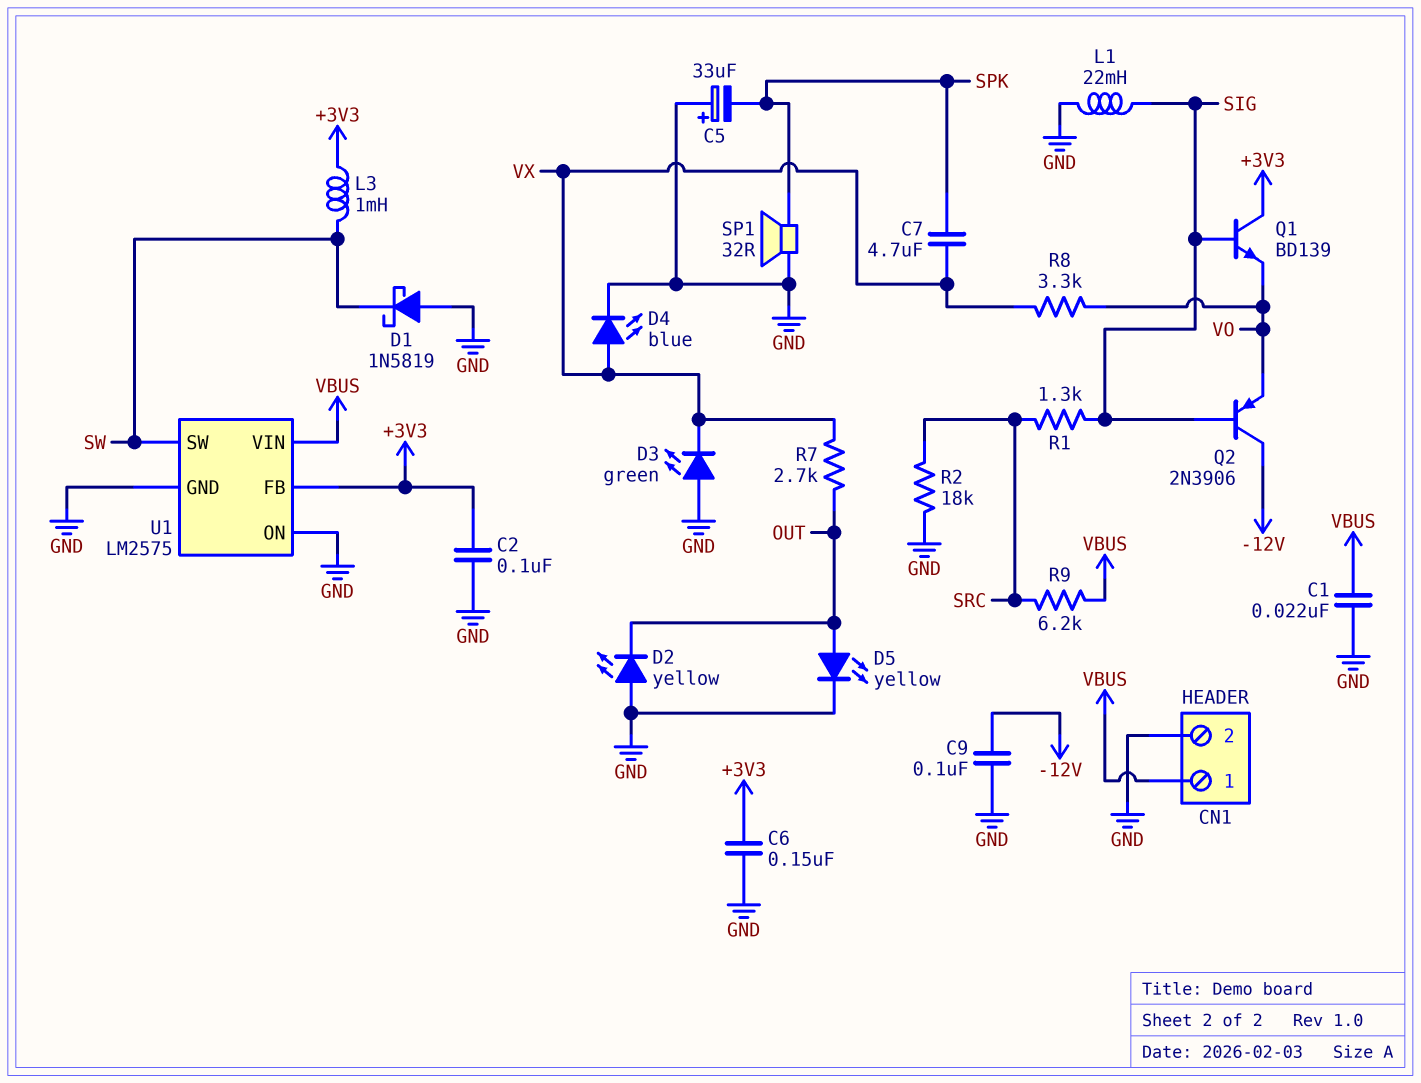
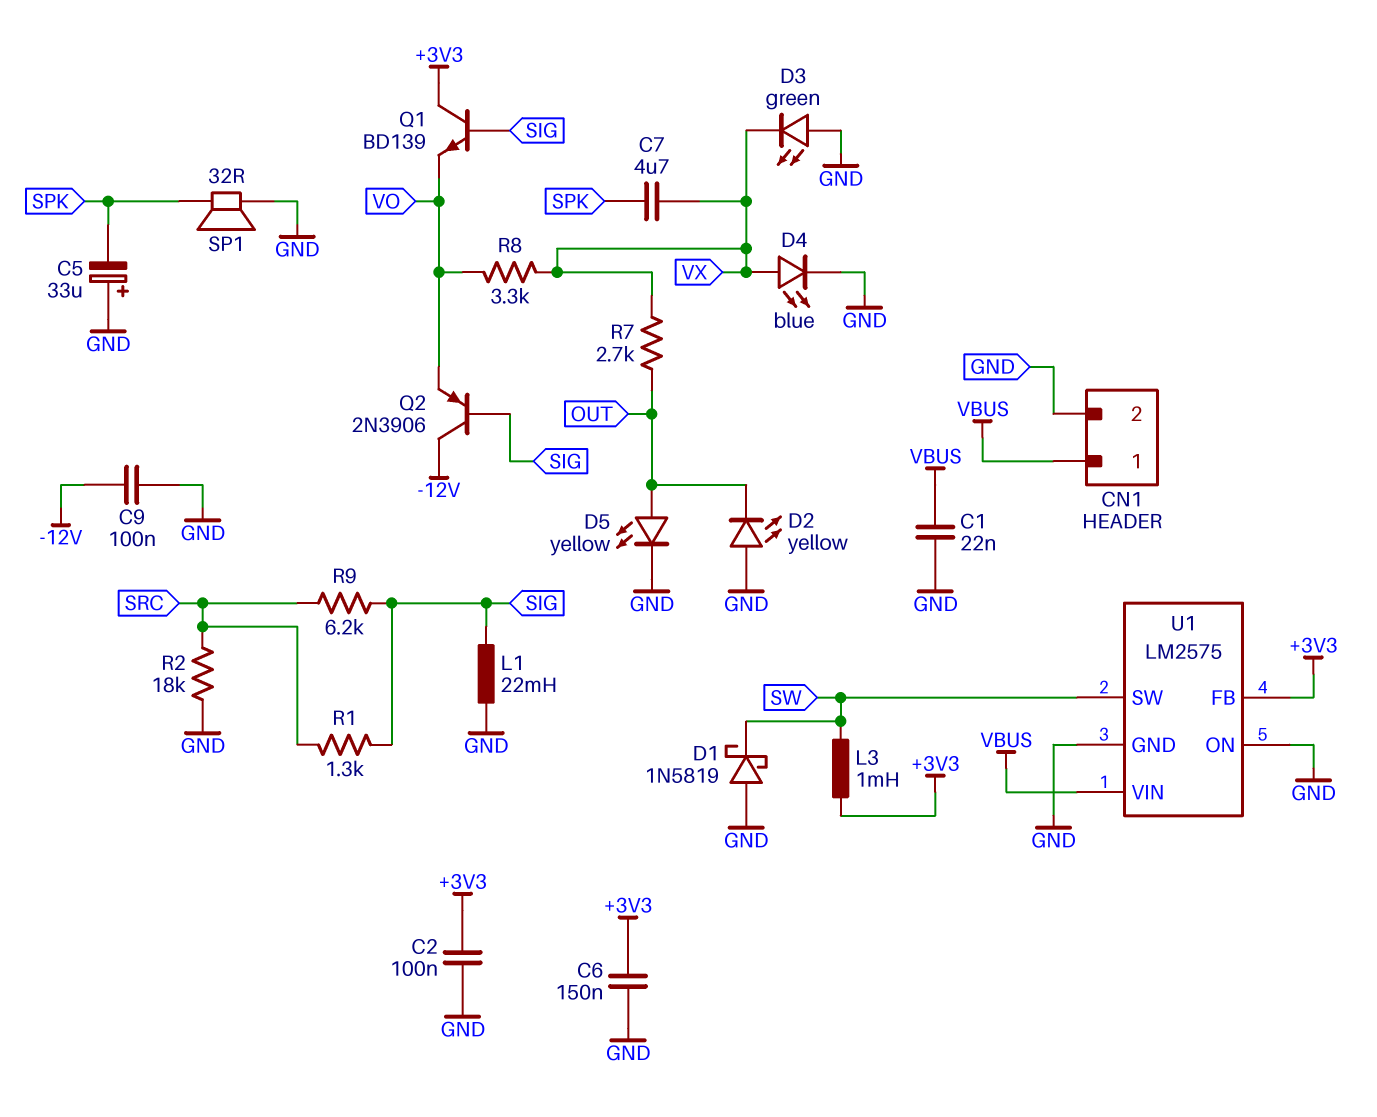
R9: 6.2k (SRC, VBUS) -> 6.2k (SIG, SRC)

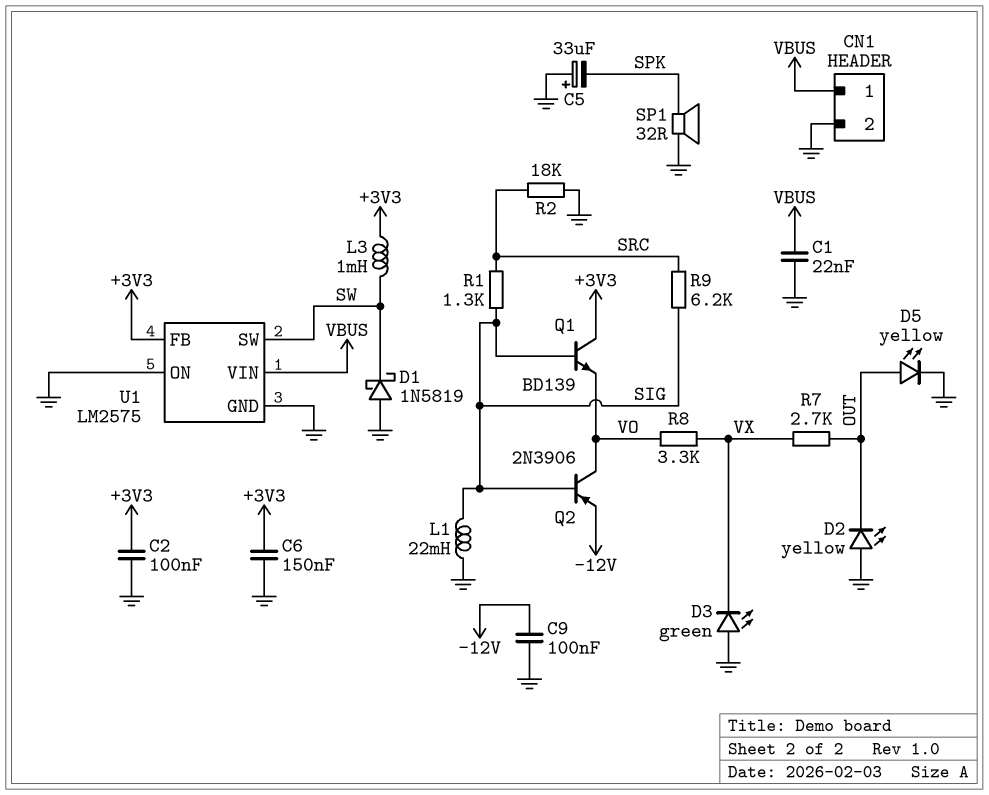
C7: 4.7uF (SPK, VX) -> none
D4: LED blue (A VX, K GND) -> none
Q2: PNP 2N3906 (B SIG, C -12V, E VO) -> PNP 2N3906 (B SIG, C VO, E -12V)

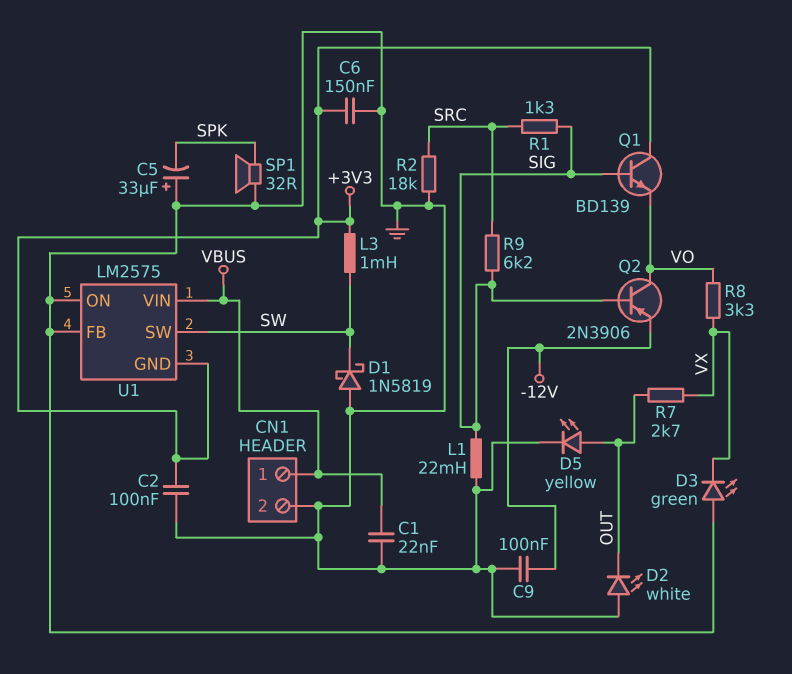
D2: LED yellow (A GND, K OUT) -> LED white (A GND, K OUT)
U1 pin FB: +3V3 -> GND
U1 pin GND: GND -> +3V3

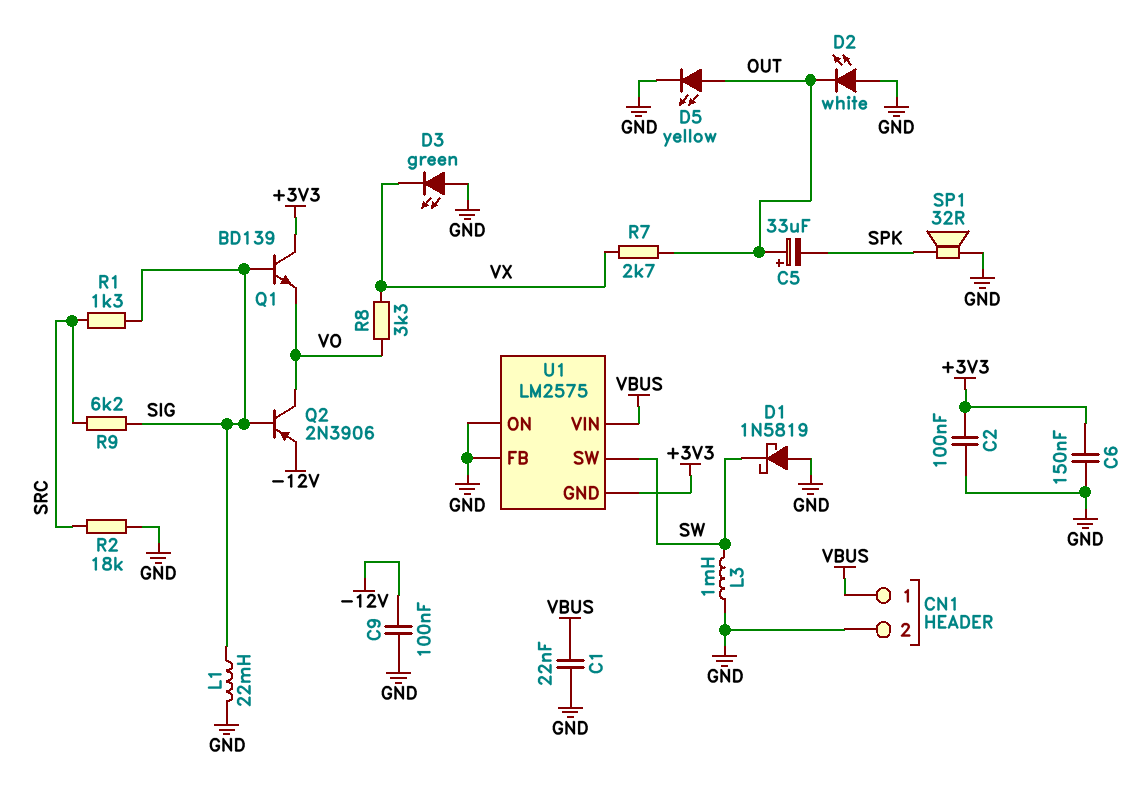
C5: 33uF (plus GND, minus SPK) -> 33uF (plus OUT, minus SPK)
L3: 1mH (+3V3, SW) -> 1mH (GND, SW)

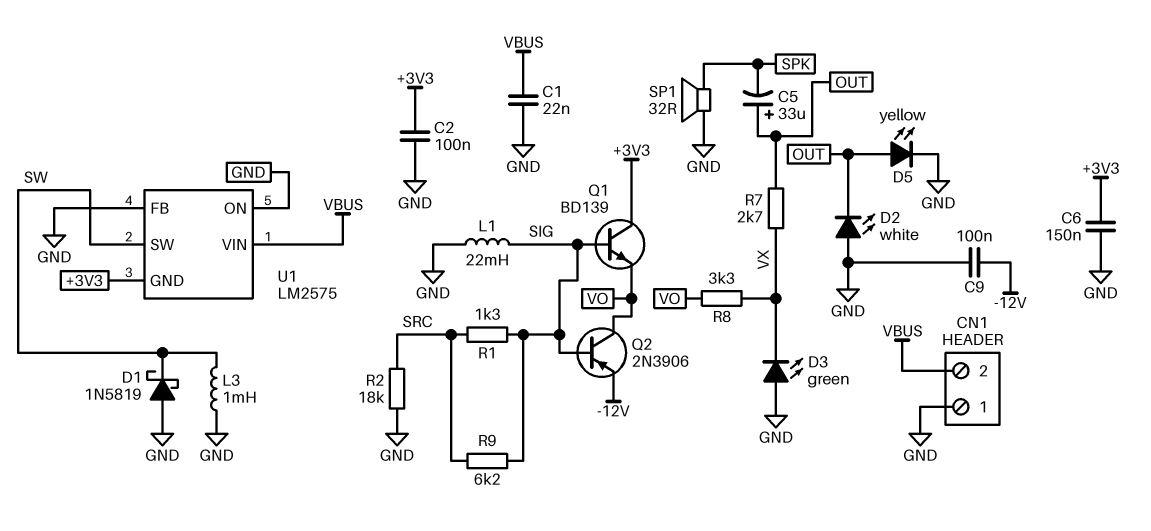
CN1 pin 1: VBUS -> GND
CN1 pin 2: GND -> VBUS

